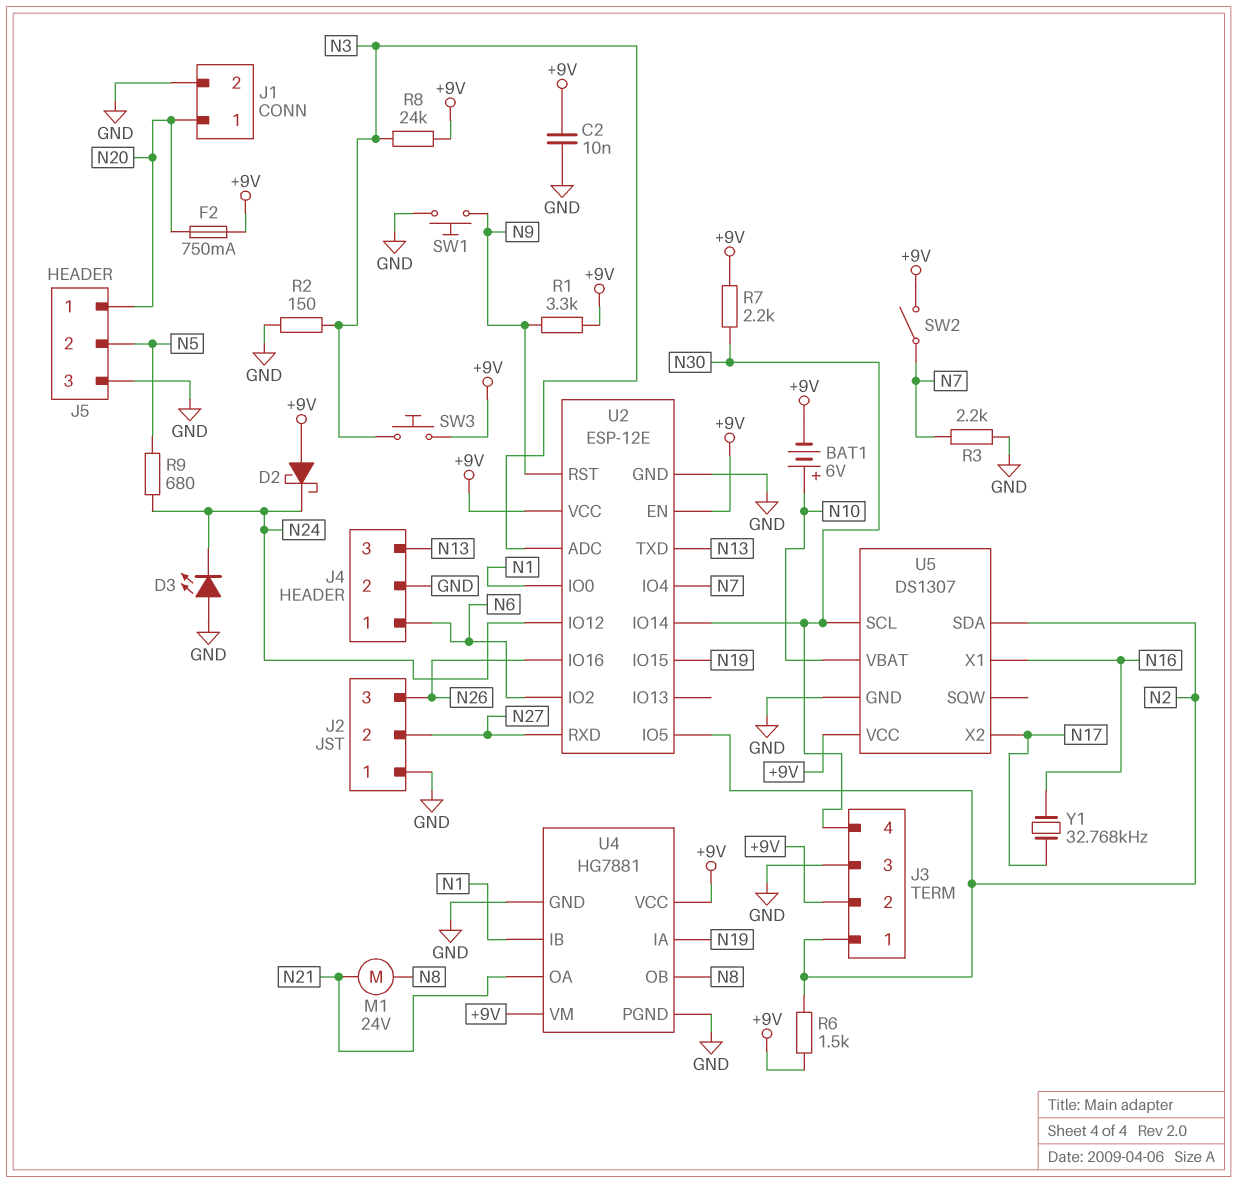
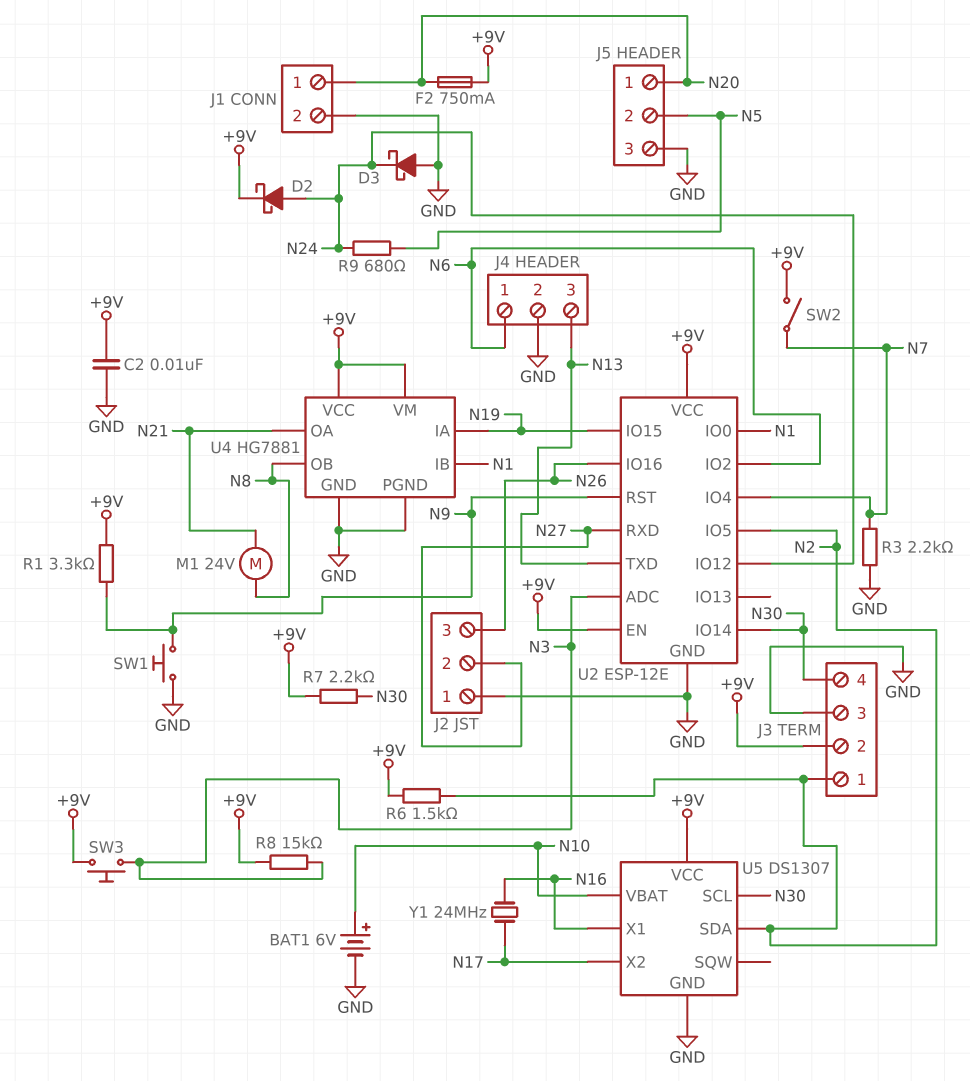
BAT1: 6V (plus N10, minus +9V) -> 6V (plus N10, minus GND)
D2: schottky (A +9V, K N24) -> schottky (A N24, K +9V)
D3: LED (A GND, K N24) -> schottky (A GND, K N24)
R2: 150 (GND, N3) -> none
R8: 24k (+9V, N3) -> 15k (+9V, N3)
Y1: 32.768kHz (N16, N17) -> 24MHz (N16, N17)

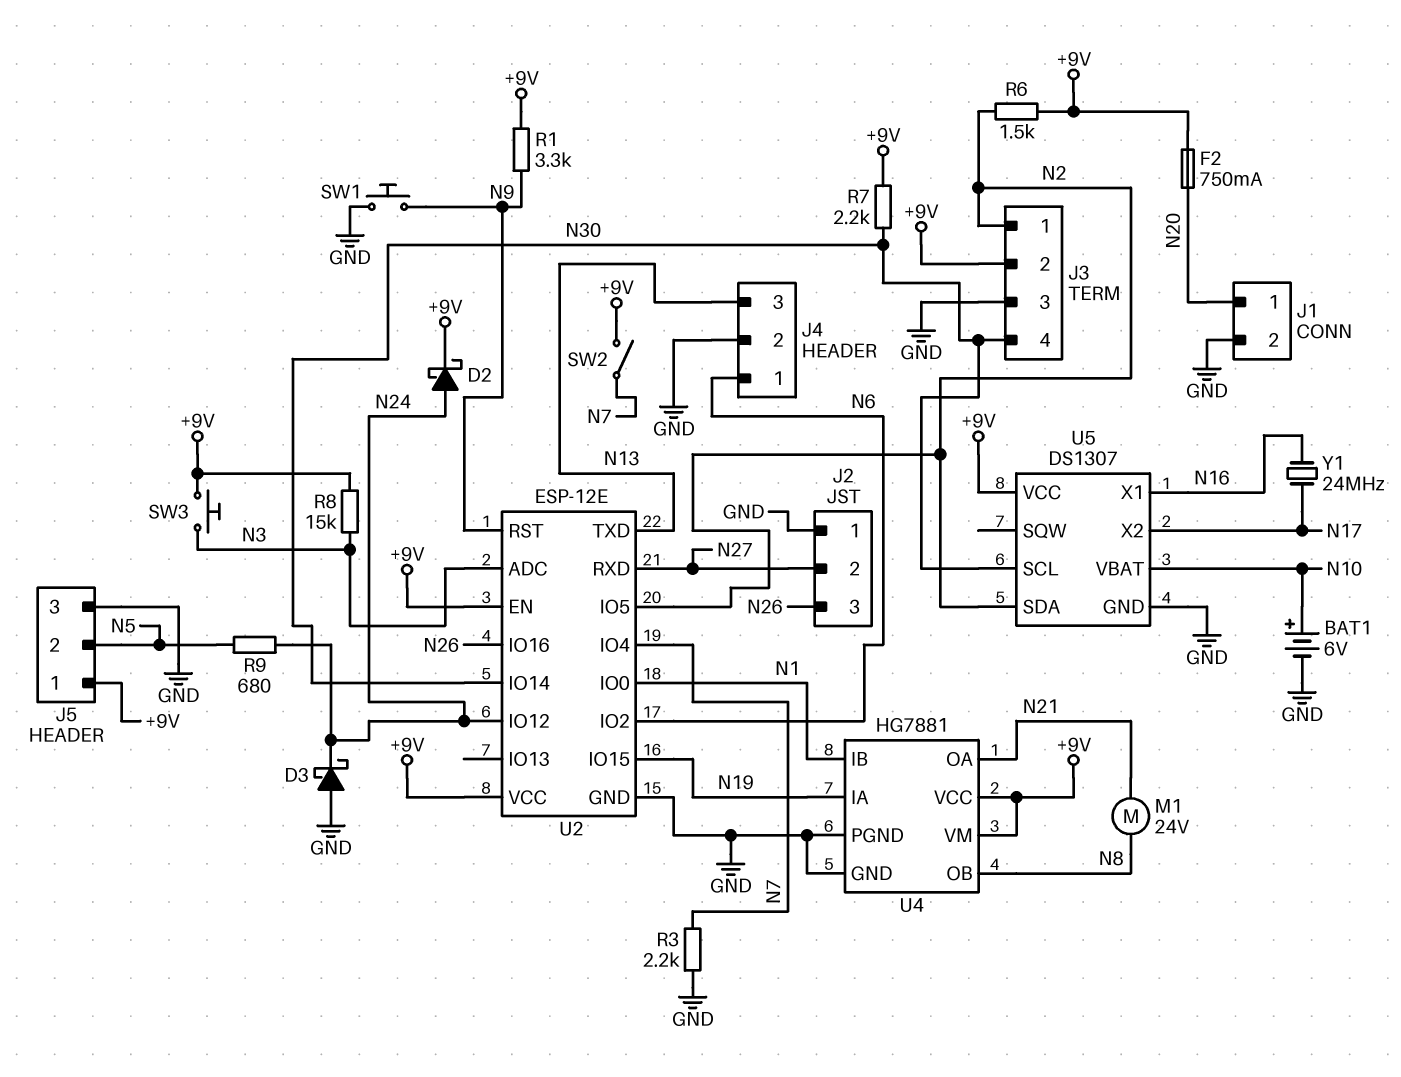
C2: 10nF (+9V, GND) -> none
J5 pin 1: N20 -> +9V

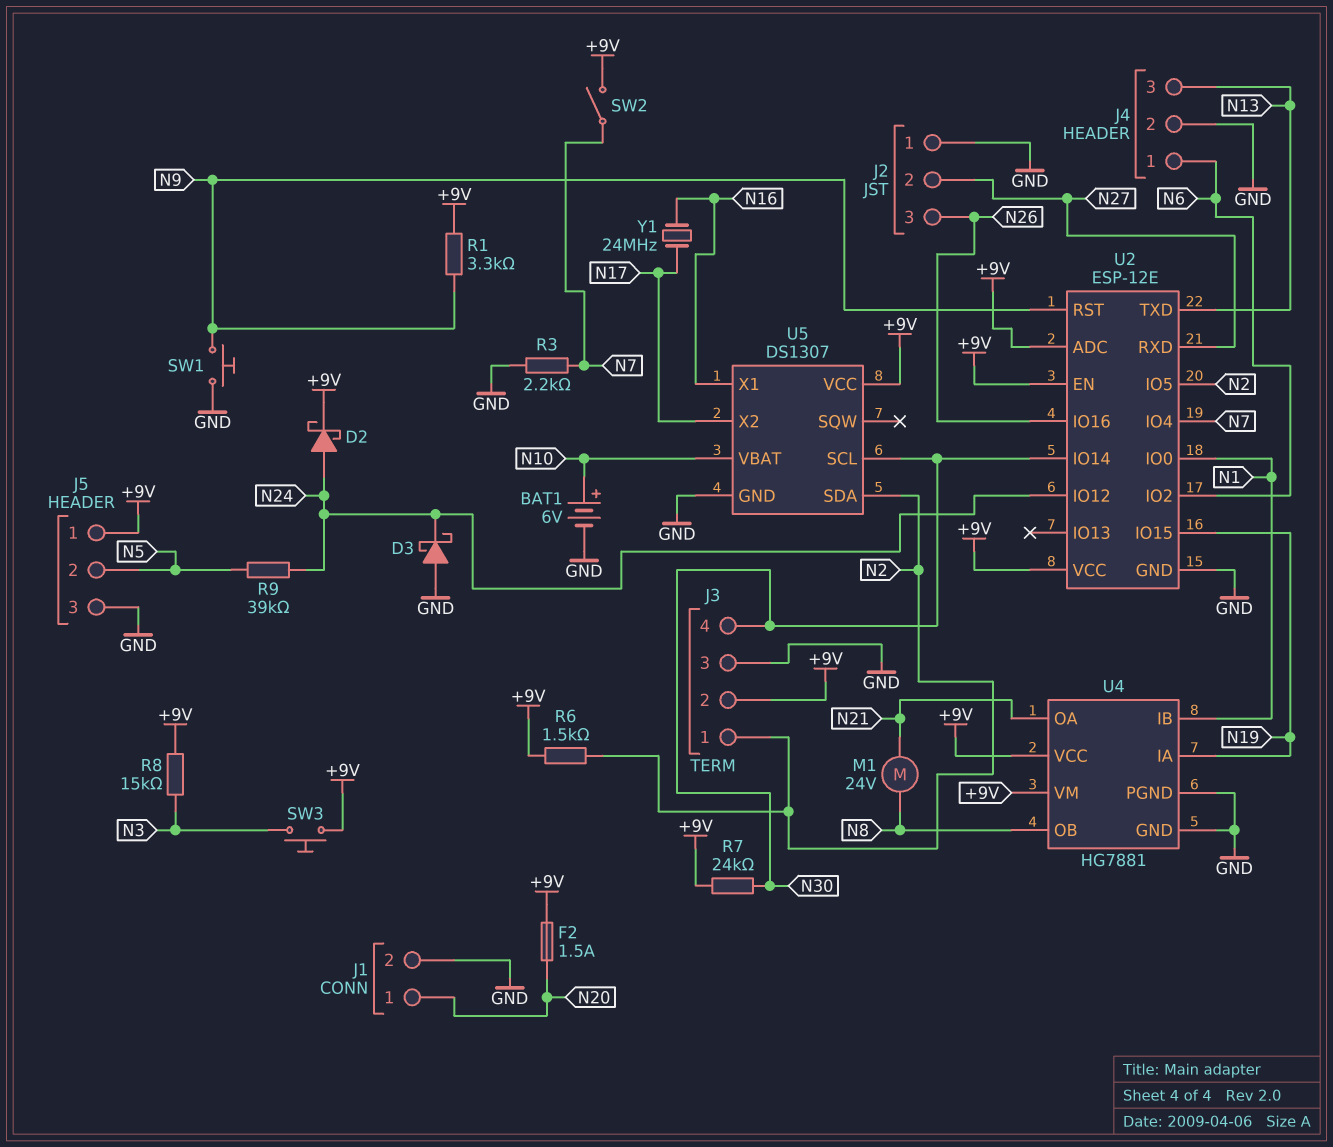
F2: 750mA (+9V, N20) -> 1.5A (+9V, N20)
R7: 2.2k (+9V, N30) -> 24k (+9V, N30)
R9: 680 (N5, N24) -> 39k (N5, N24)
U2 pin ADC: N3 -> +9V

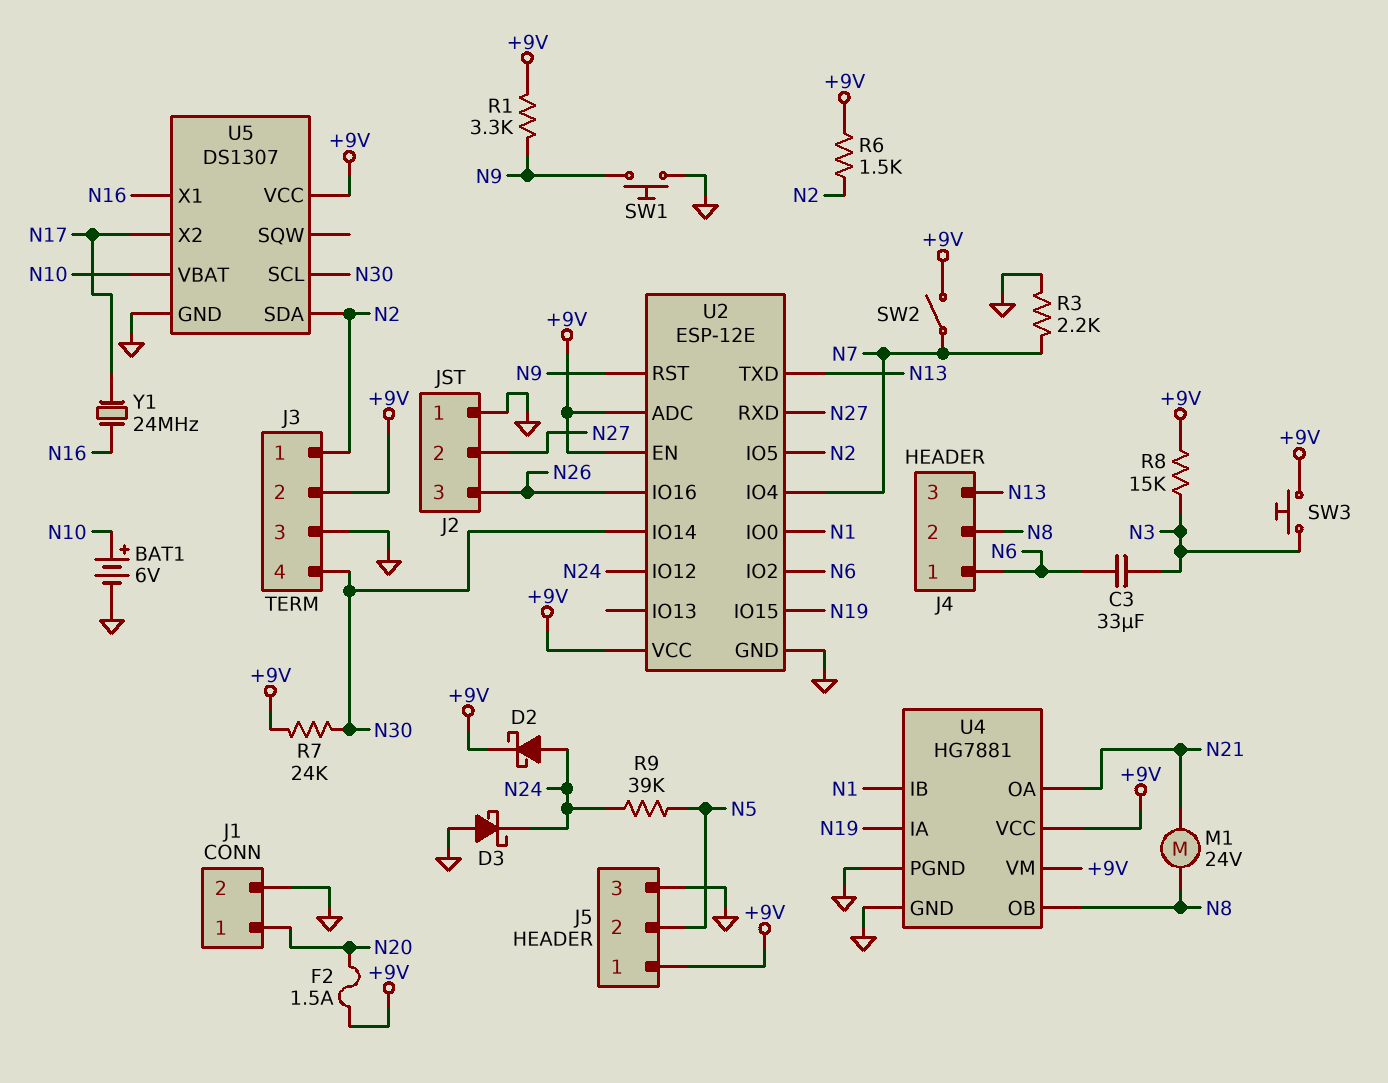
C3: none -> 33uF (N3, N6)
J4 pin 2: GND -> N8

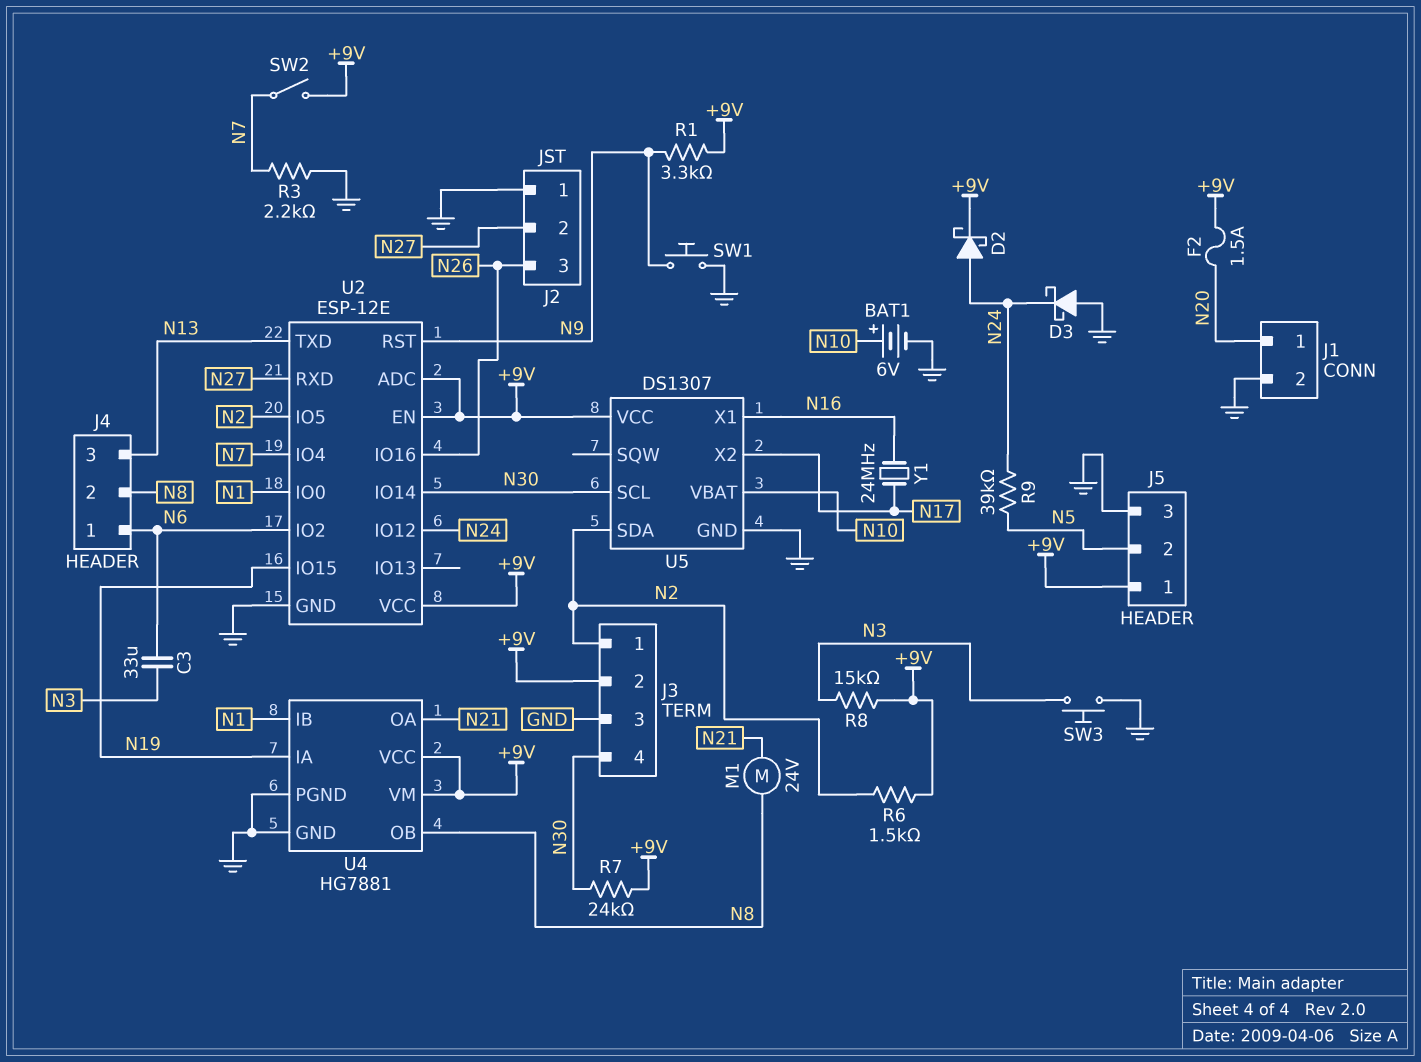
SW3: button (+9V, N3) -> button (GND, N3)

